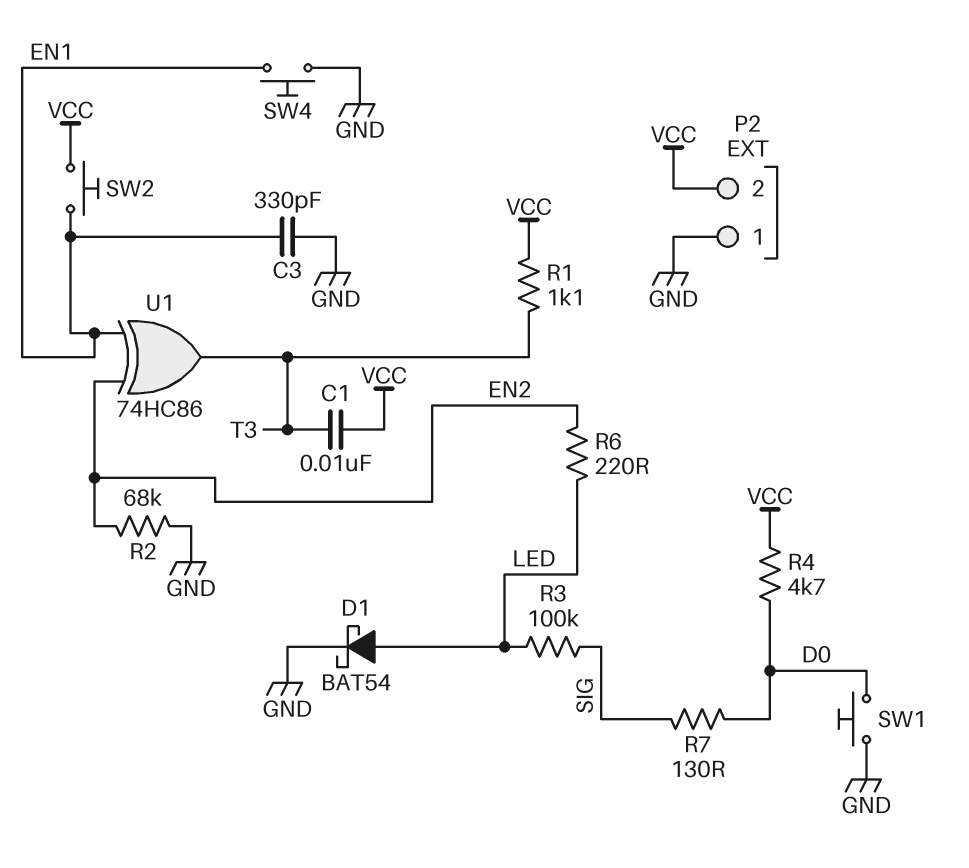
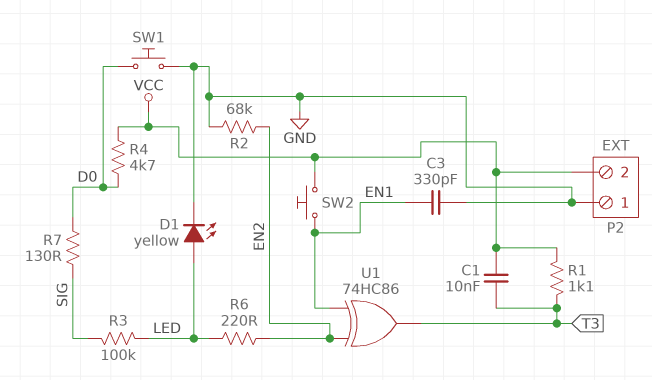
D1: schottky BAT54 (A LED, K GND) -> LED yellow (A LED, K GND)
SW4: button (EN1, GND) -> none

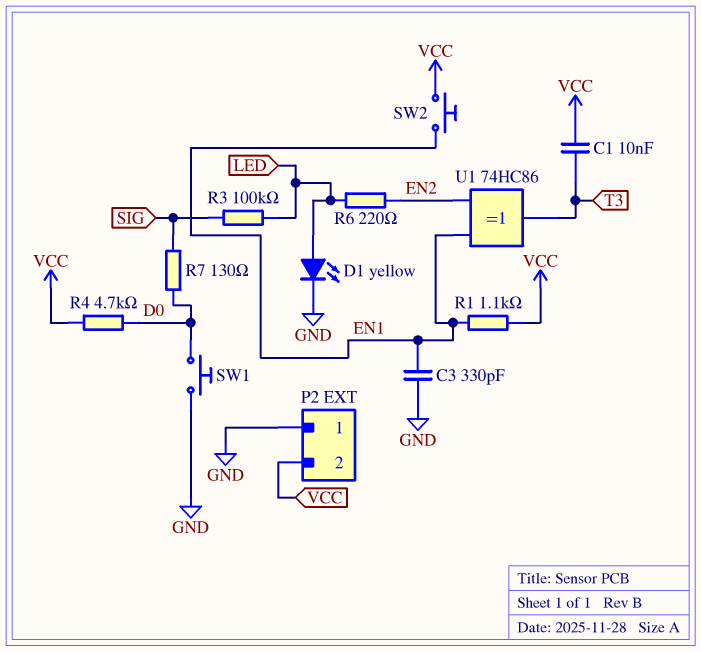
R1: 1.1k (T3, VCC) -> 1.1k (EN1, VCC)
R2: 68k (EN2, GND) -> none

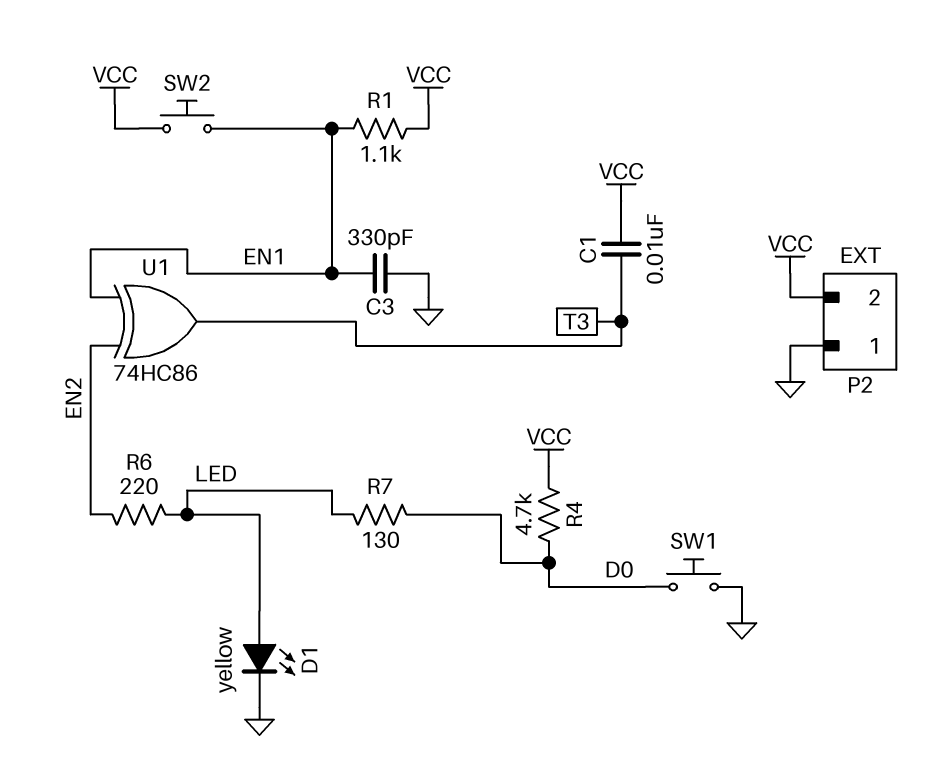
R3: 100k (LED, SIG) -> none
R7: 130 (D0, SIG) -> 130 (D0, LED)

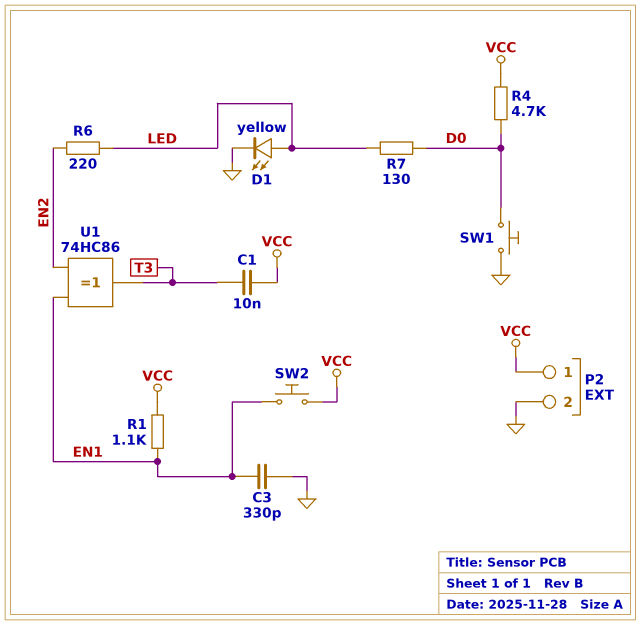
P2 pin 1: GND -> VCC
P2 pin 2: VCC -> GND

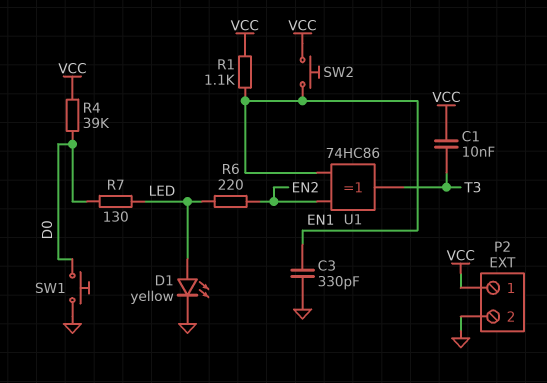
R4: 4.7k (D0, VCC) -> 39k (D0, VCC)

